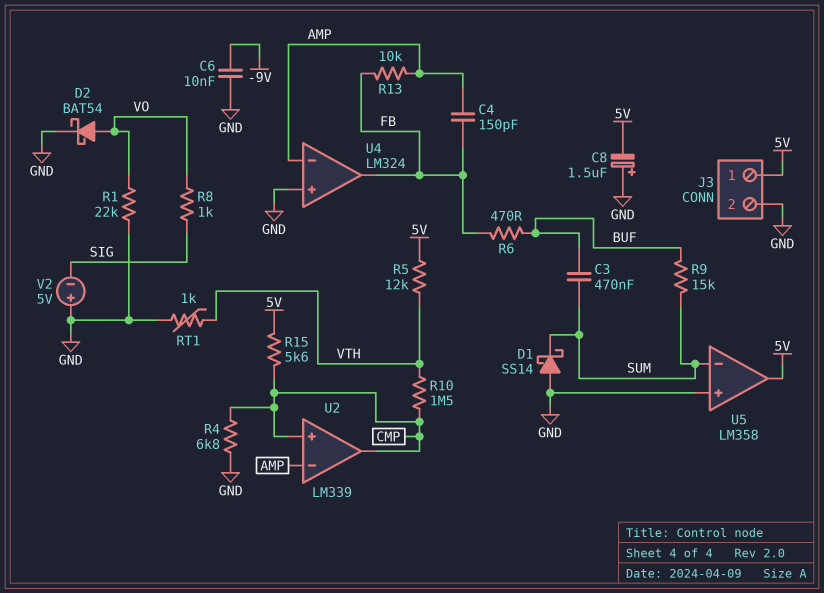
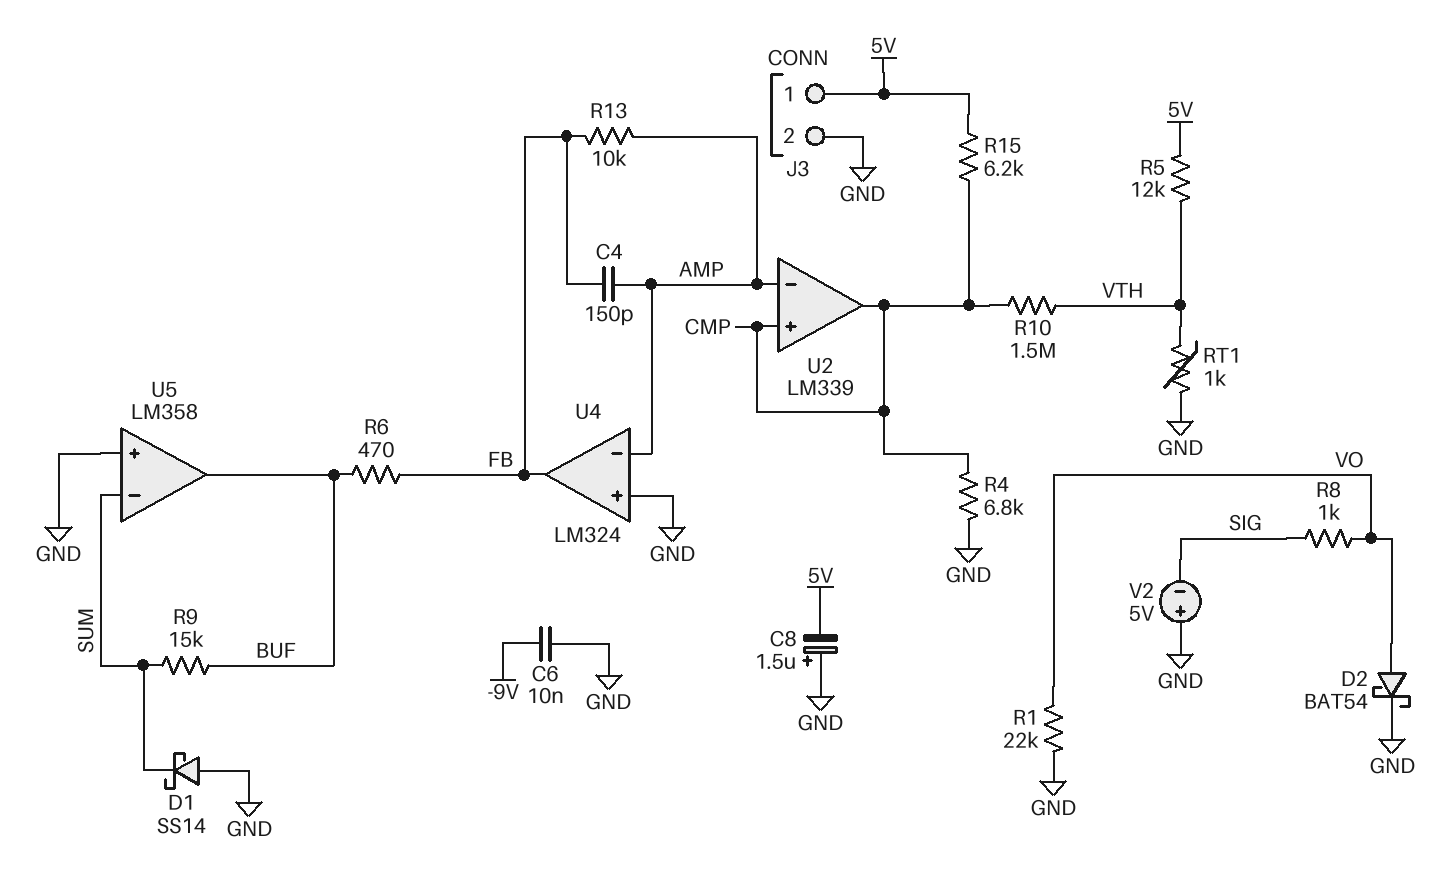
C3: 470nF (BUF, SUM) -> none
R15: 5.6k (5V, CMP) -> 6.2k (5V, CMP)
U5 pin out: 5V -> BUF

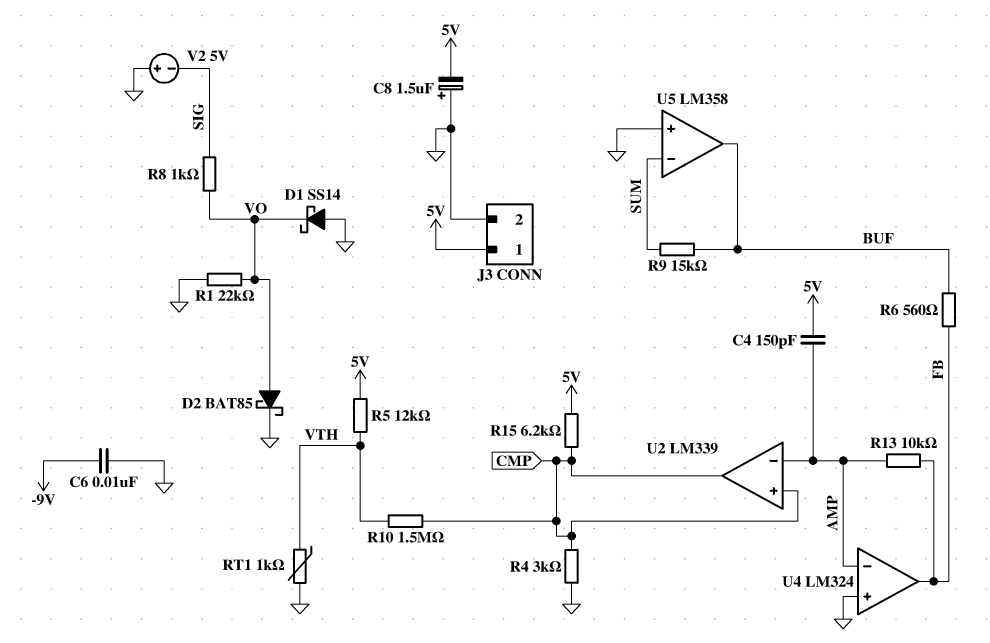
C4: 150pF (AMP, FB) -> 150pF (5V, AMP)
D1: schottky SS14 (A GND, K SUM) -> schottky SS14 (A GND, K VO)
D2: schottky BAT54 (A VO, K GND) -> schottky BAT85 (A VO, K GND)
R4: 6.8k (CMP, GND) -> 3k (CMP, GND)
R6: 470 (BUF, FB) -> 560 (BUF, FB)

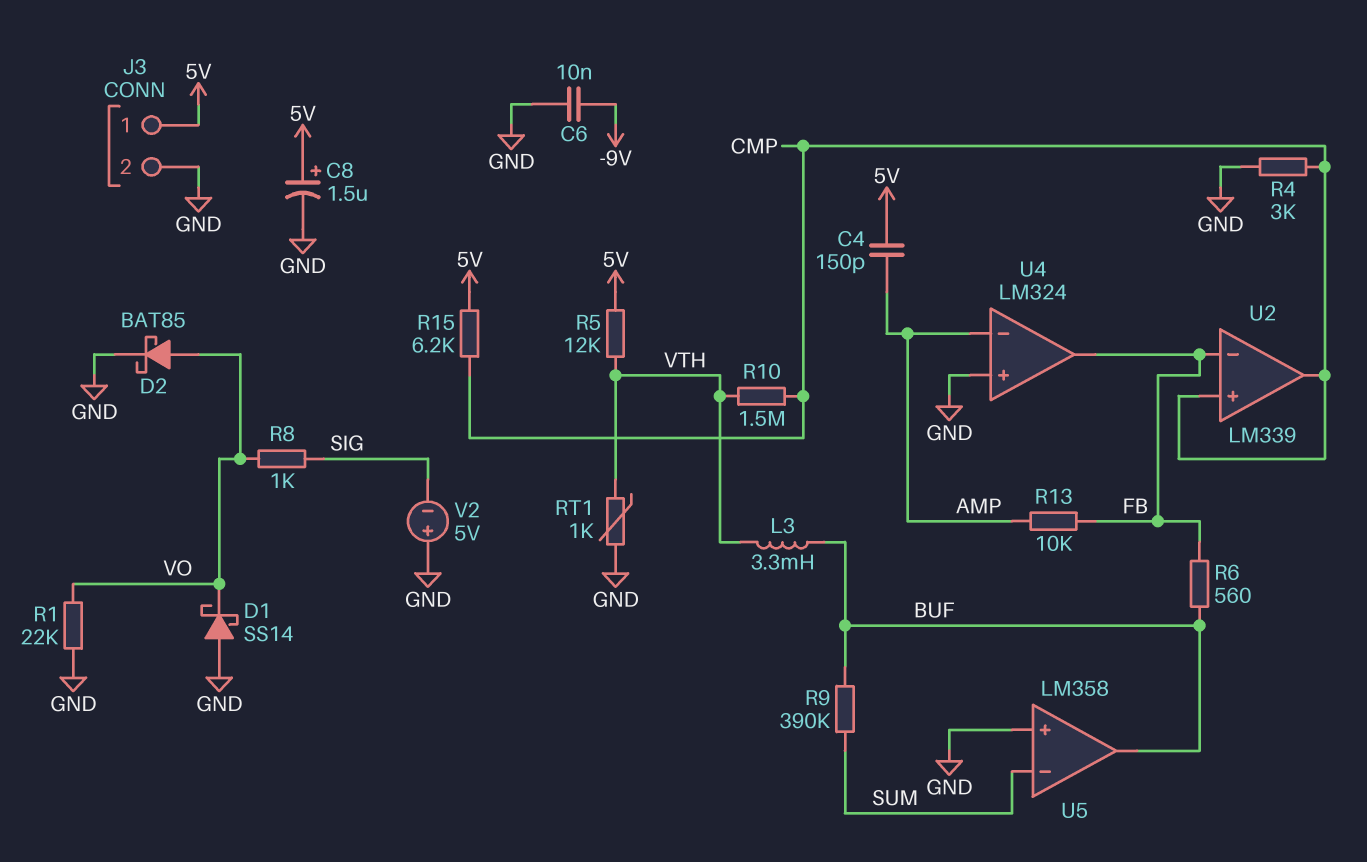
C8: 1.5uF (plus GND, minus 5V) -> 1.5uF (plus 5V, minus GND)
L3: none -> 3.3mH (BUF, VTH)
R9: 15k (BUF, SUM) -> 390k (BUF, SUM)
U2 pin in-: AMP -> FB

